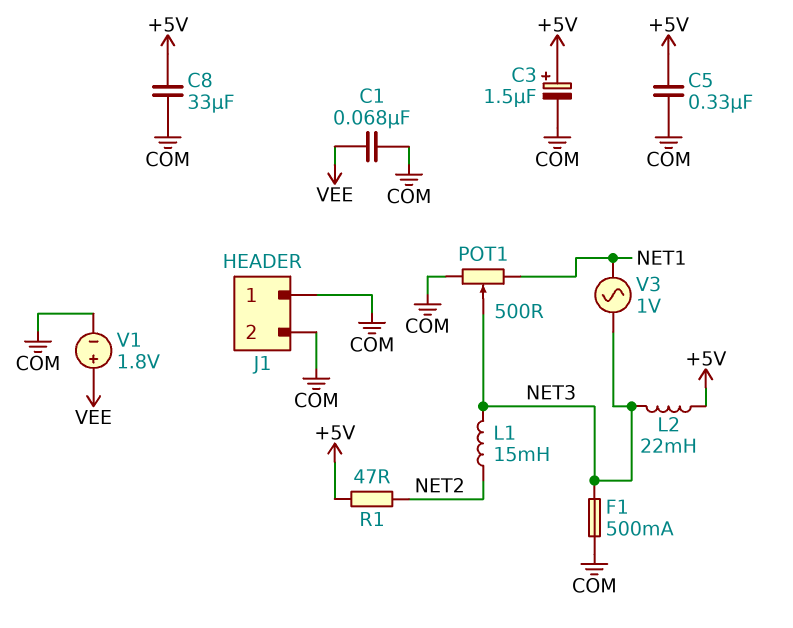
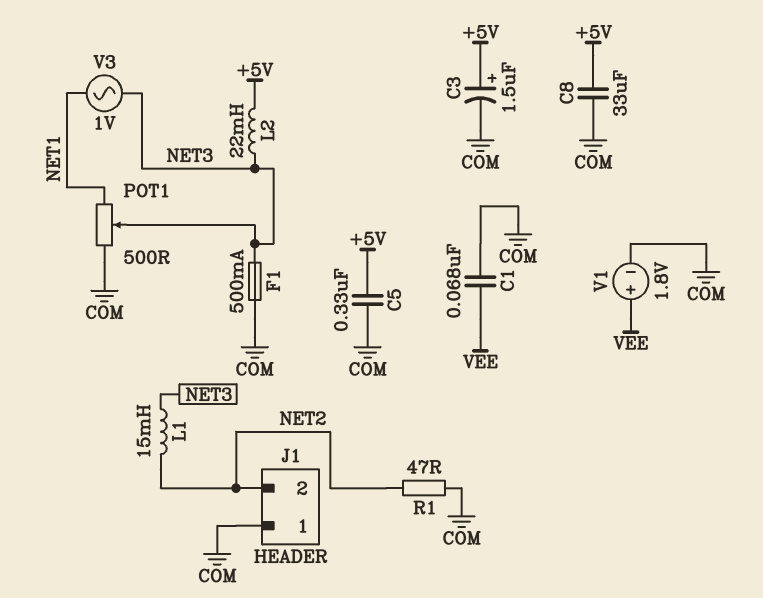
J1 pin 2: COM -> NET2
R1: 47 (+5V, NET2) -> 47 (COM, NET2)

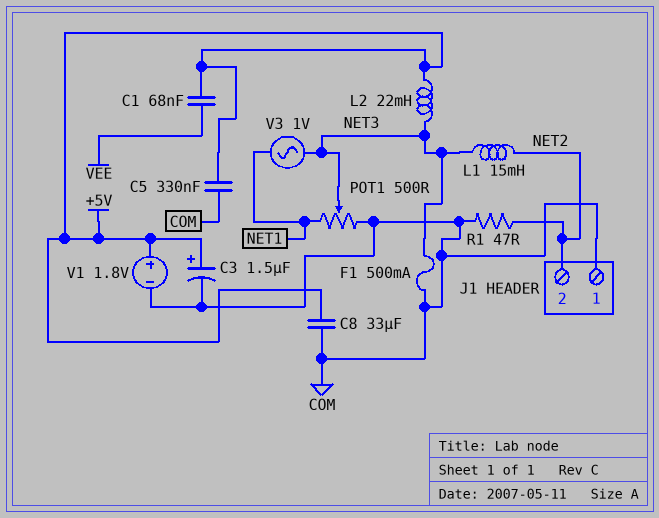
C1: 68nF (COM, VEE) -> 68nF (+5V, VEE)
V1: 1.8V (plus VEE, minus COM) -> 1.8V (plus +5V, minus COM)

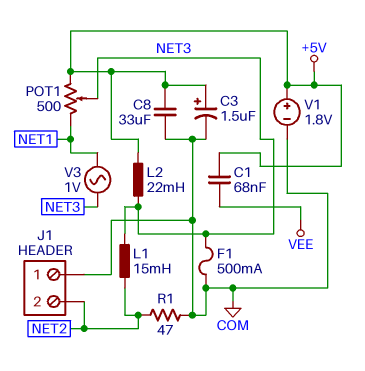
C5: 330nF (+5V, COM) -> none
POT1: 500 (COM, NET1, wiper NET3) -> 500 (+5V, NET1, wiper NET3)

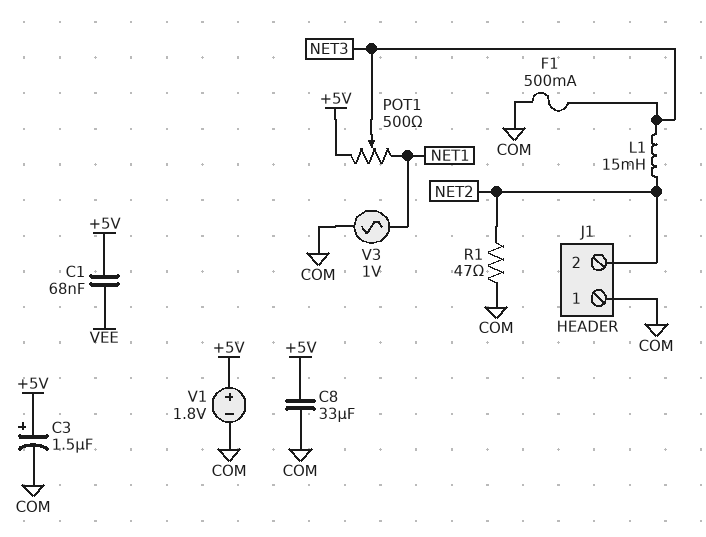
L2: 22mH (+5V, NET3) -> none
V3: AC 1V (NET1, NET3) -> AC 1V (COM, NET1)

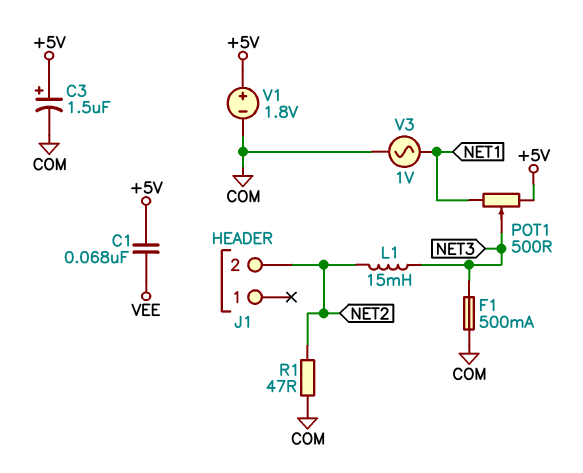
C8: 33uF (+5V, COM) -> none
J1 pin 1: COM -> none

